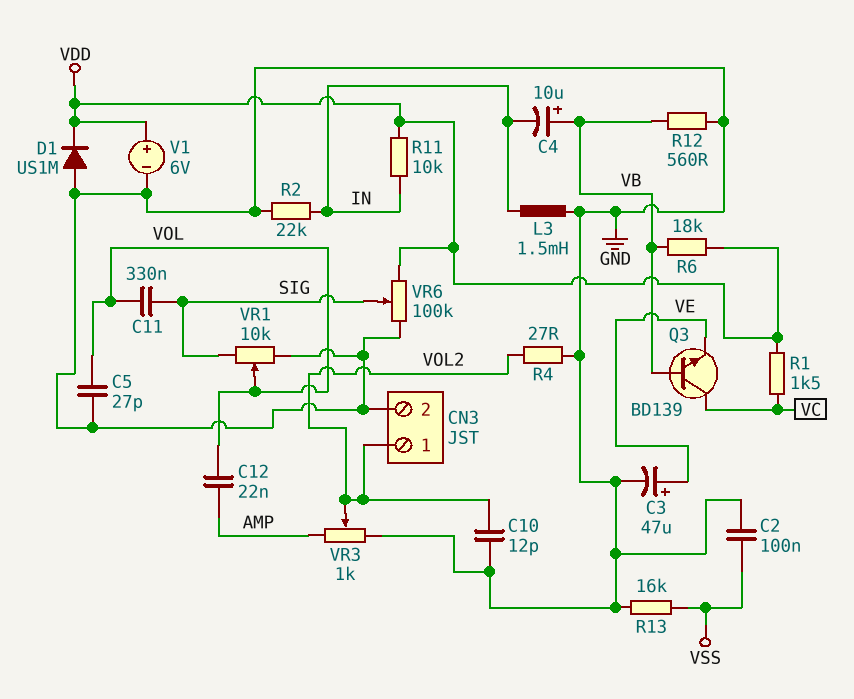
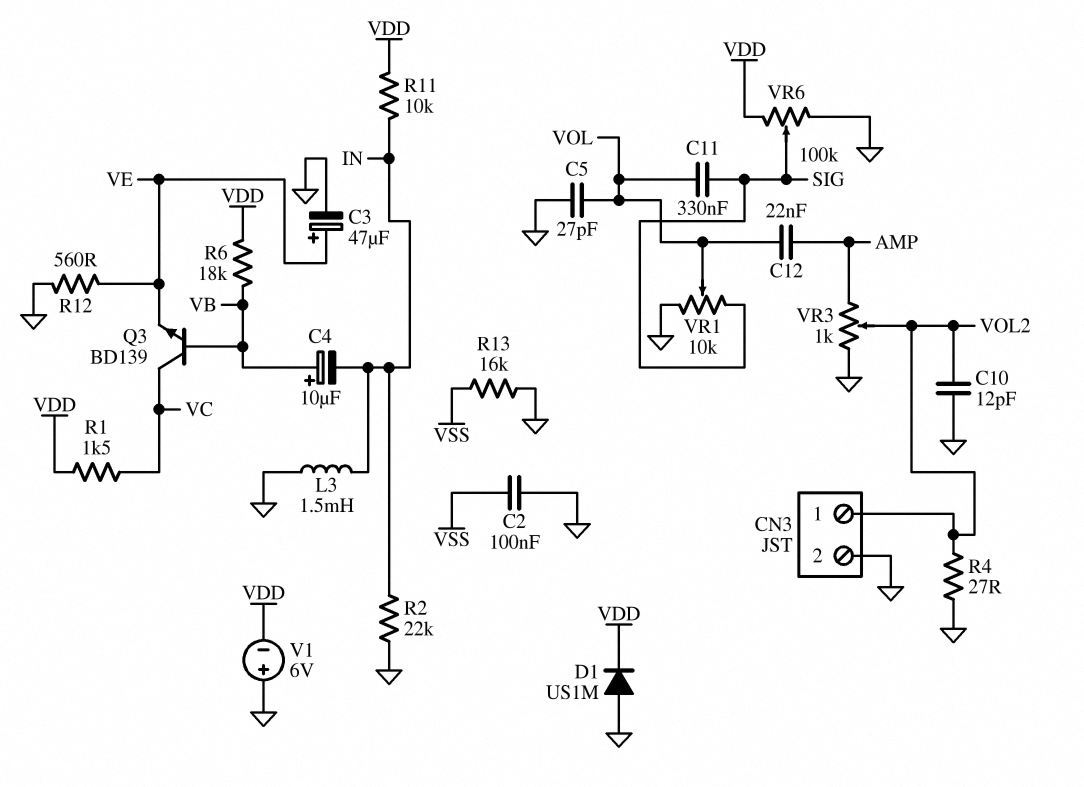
R12: 560 (GND, VB) -> 560 (GND, VE)
V1: 6V (plus VDD, minus GND) -> 6V (plus GND, minus VDD)

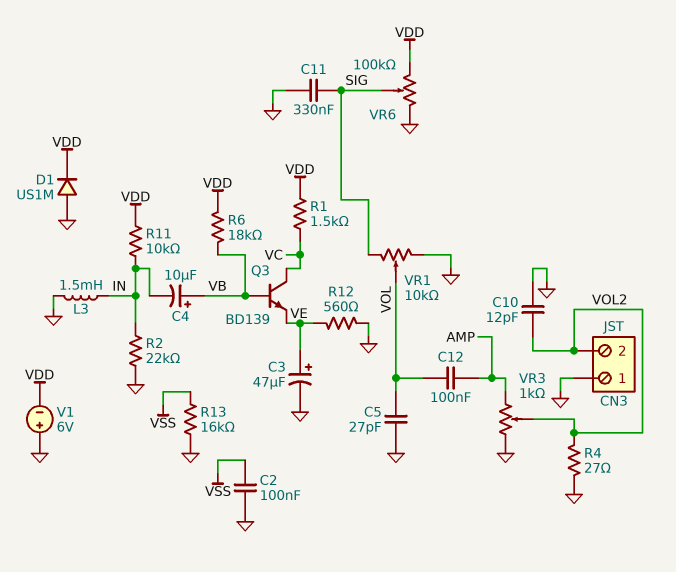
C11: 330nF (SIG, VOL) -> 330nF (GND, SIG)
C12: 22nF (AMP, VOL) -> 100nF (AMP, VOL)
CN3 pin 1: VOL2 -> GND
CN3 pin 2: GND -> VOL2

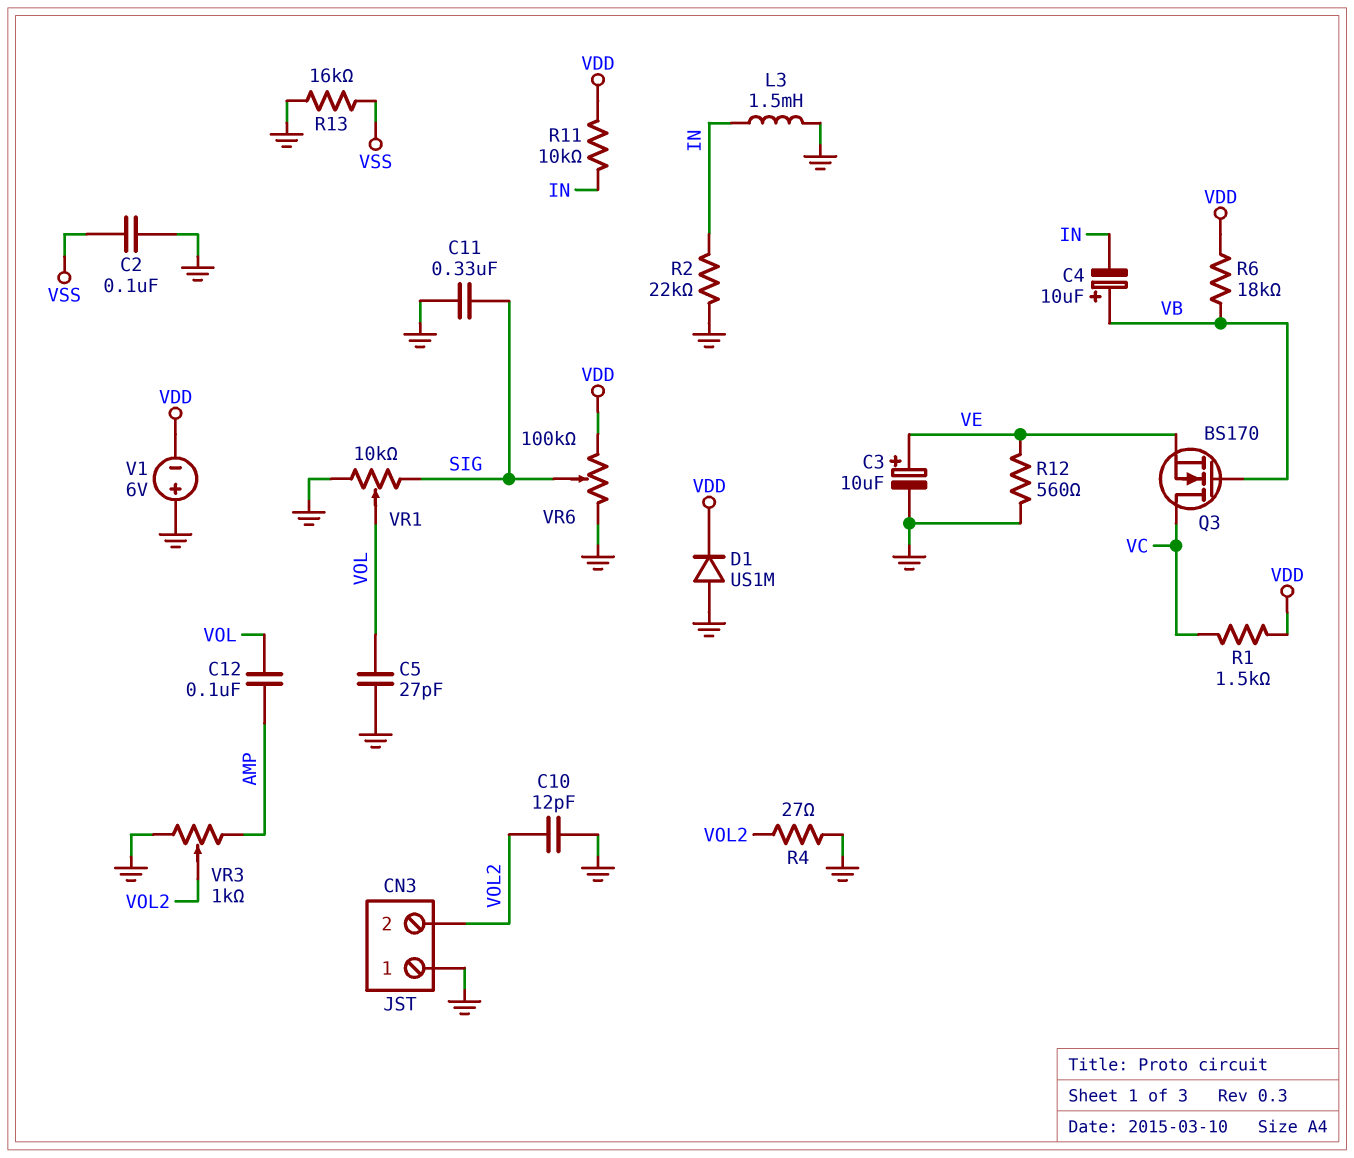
C3: 47uF (plus VE, minus GND) -> 10uF (plus VE, minus GND)
Q3: NPN BD139 (B VB, C VC, E VE) -> NMOS BS170 (G VB, D VC, S VE)

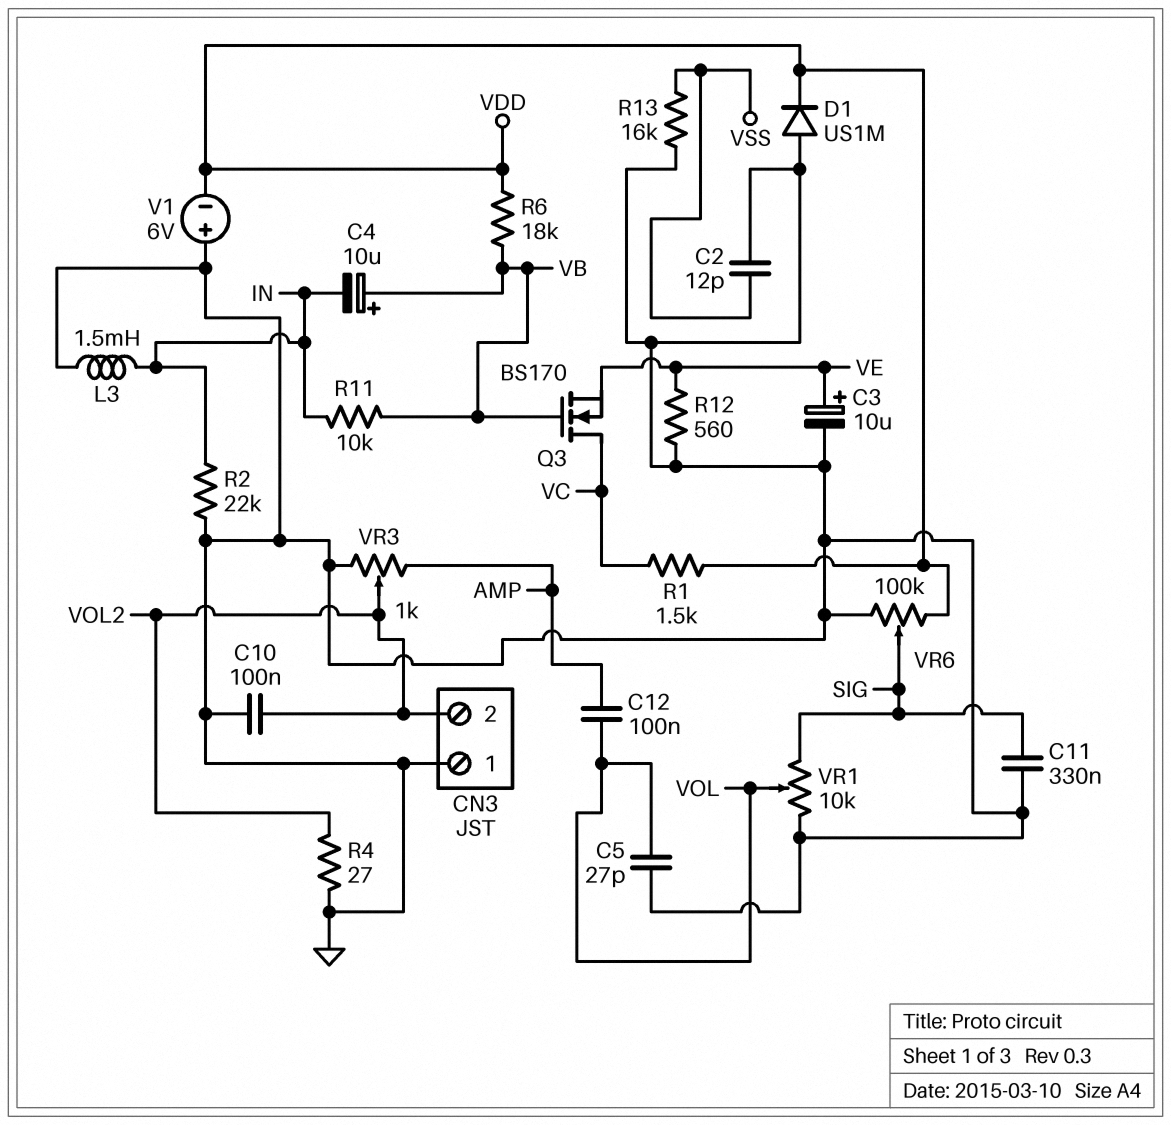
C2: 100nF (GND, VSS) -> 12pF (GND, VSS)
C10: 12pF (GND, VOL2) -> 100nF (GND, VOL2)
R11: 10k (IN, VDD) -> 10k (IN, VB)

